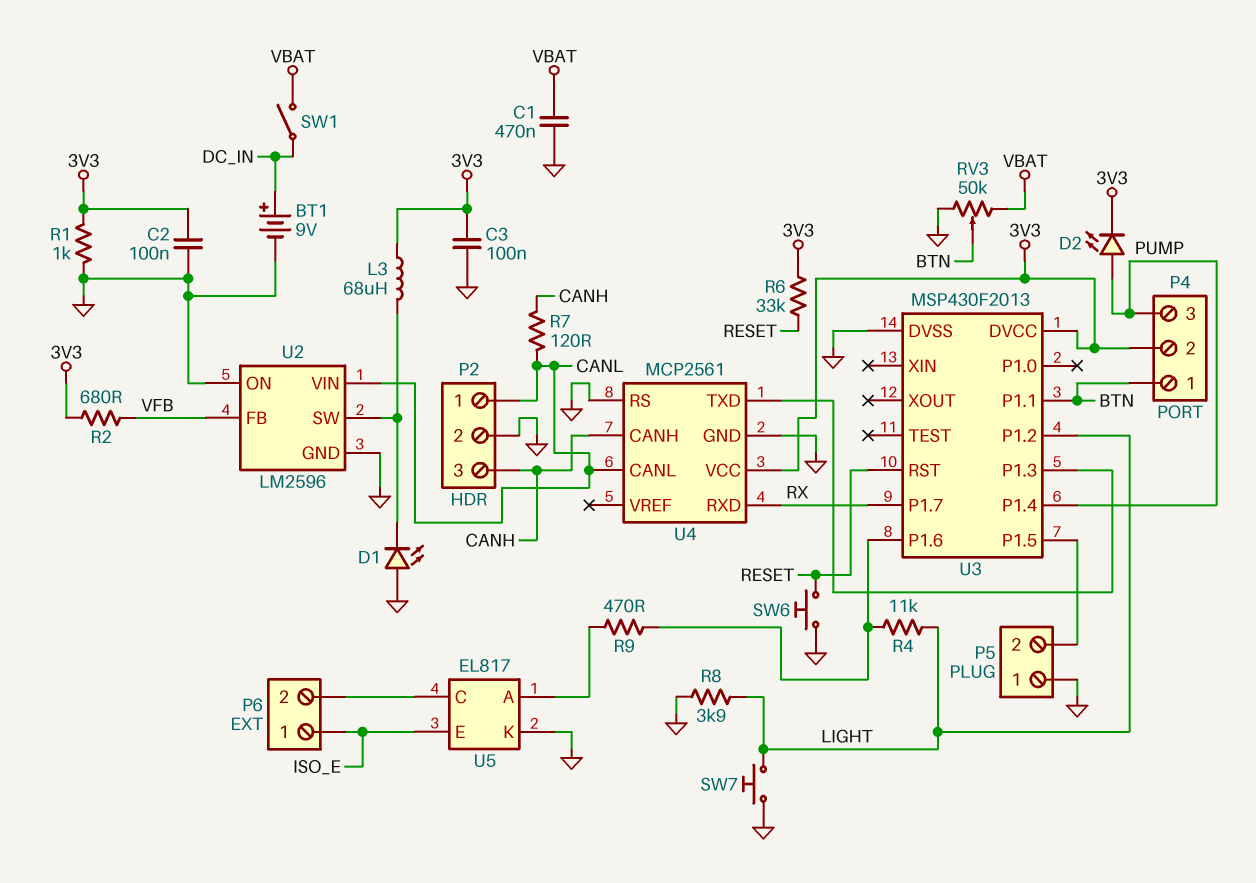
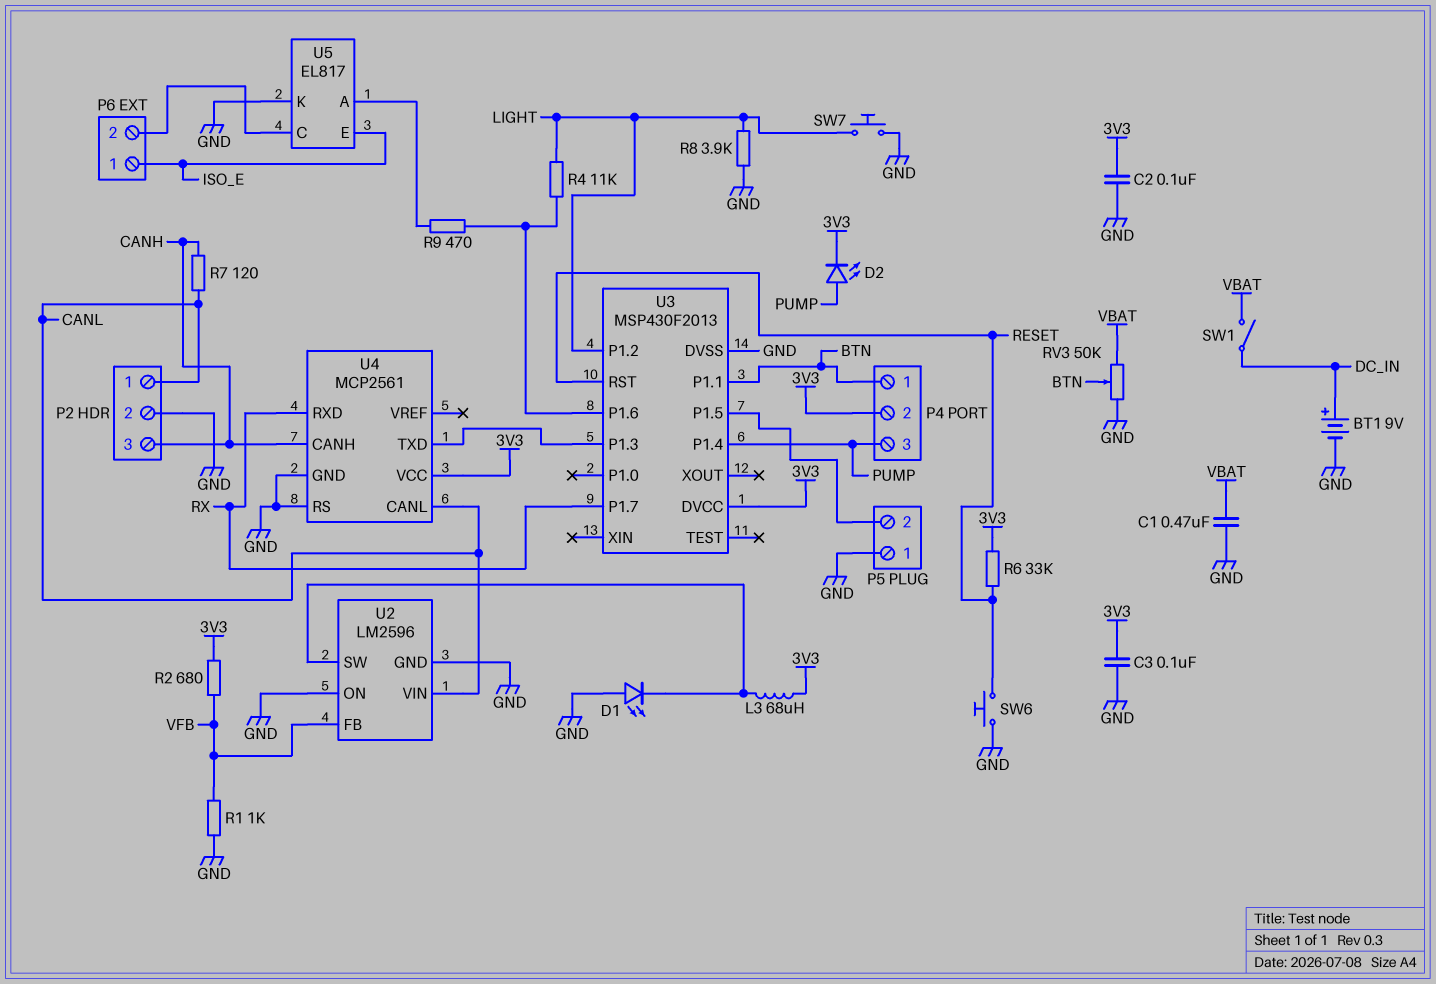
R1: 1k (3V3, GND) -> 1k (GND, VFB)

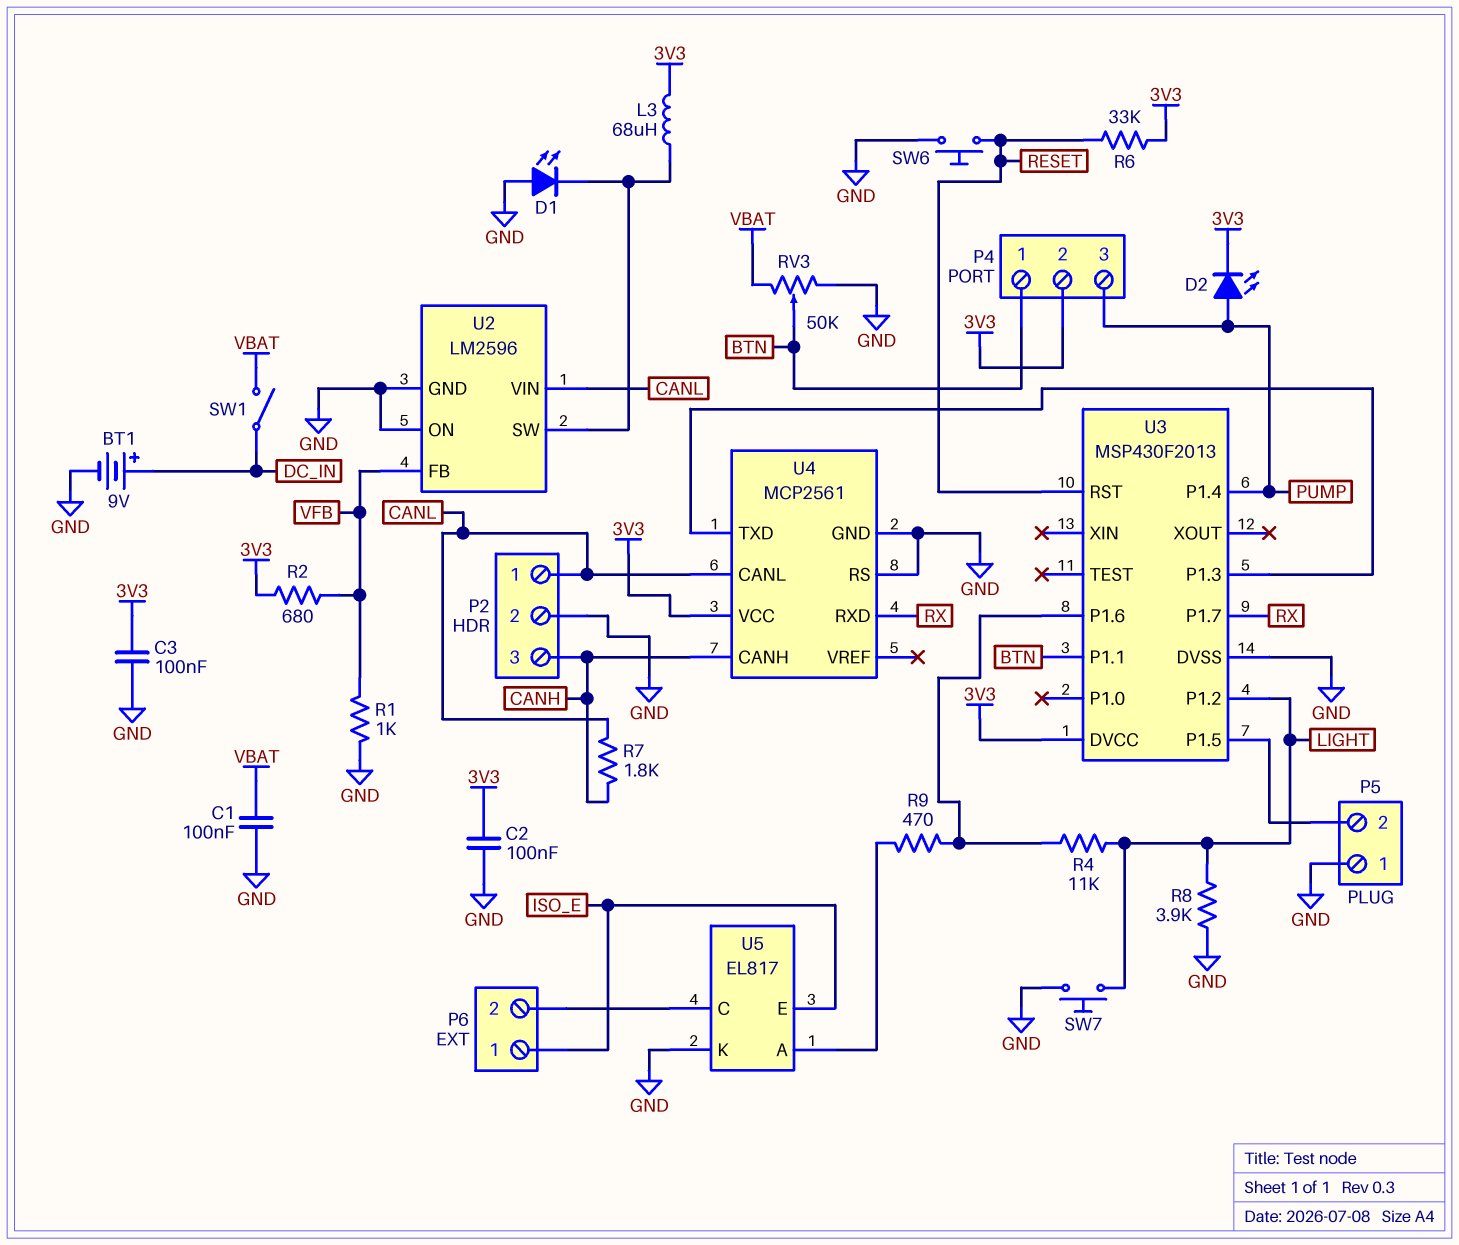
C1: 470nF (GND, VBAT) -> 100nF (GND, VBAT)
R7: 120 (CANH, CANL) -> 1.8k (CANH, CANL)

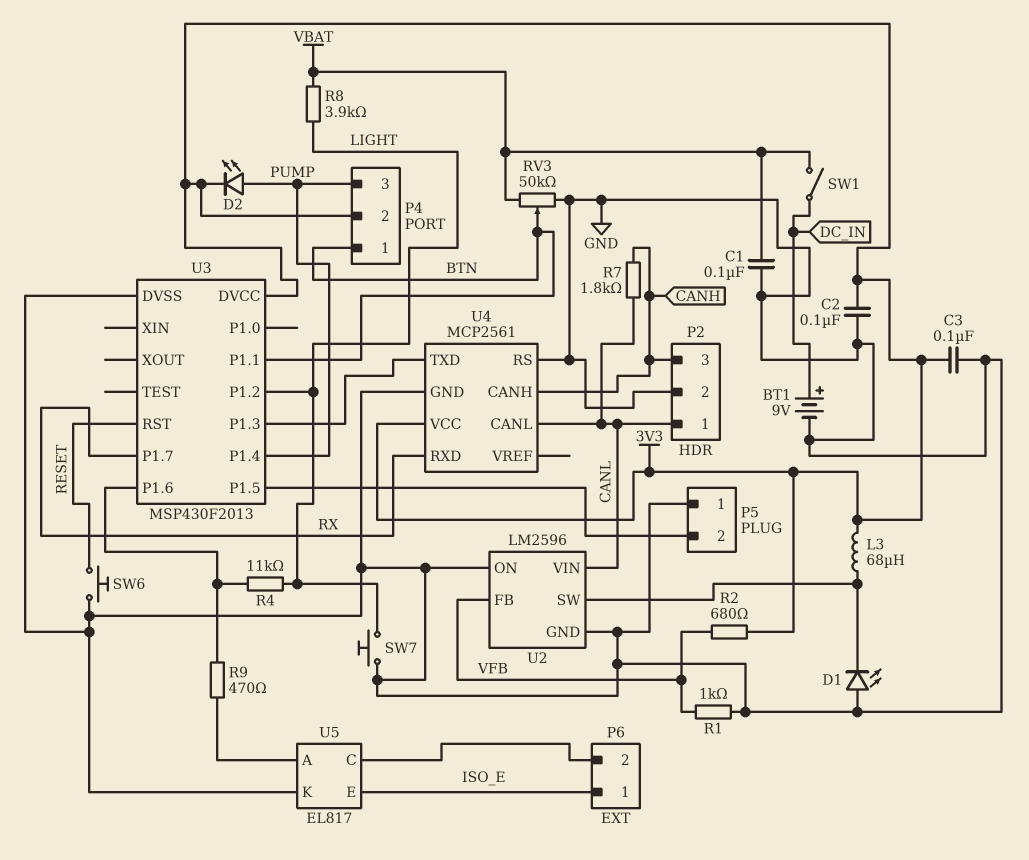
R6: 33k (3V3, RESET) -> none
R8: 3.9k (GND, LIGHT) -> 3.9k (LIGHT, VBAT)

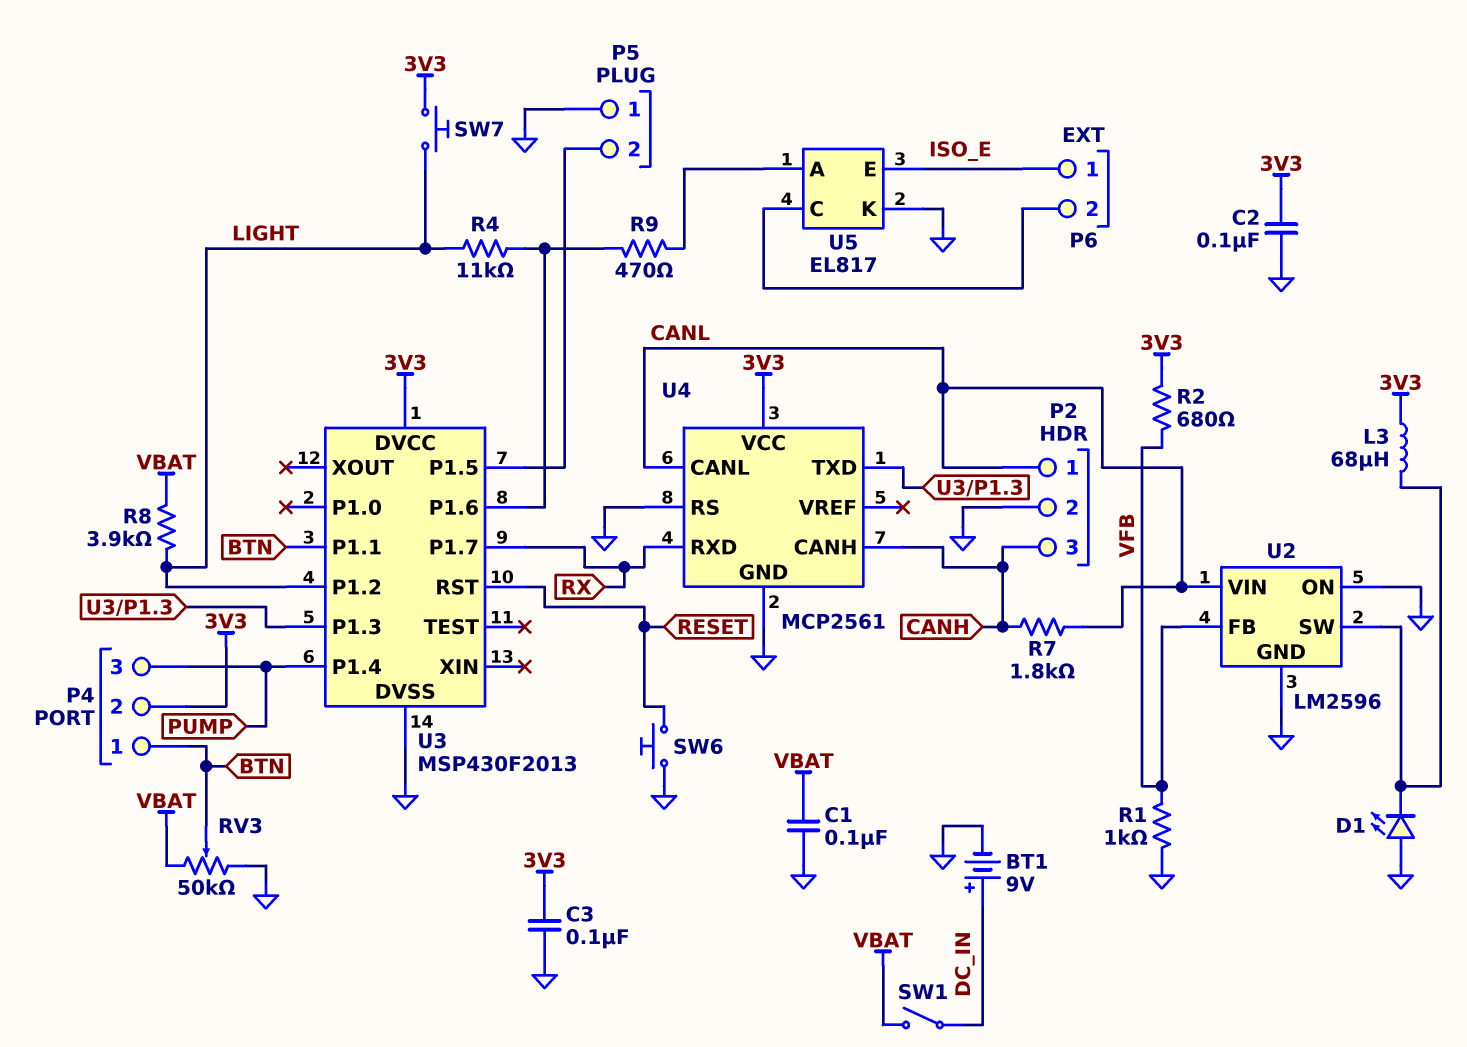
D2: LED (A PUMP, K 3V3) -> none
SW7: button (GND, LIGHT) -> button (3V3, LIGHT)

